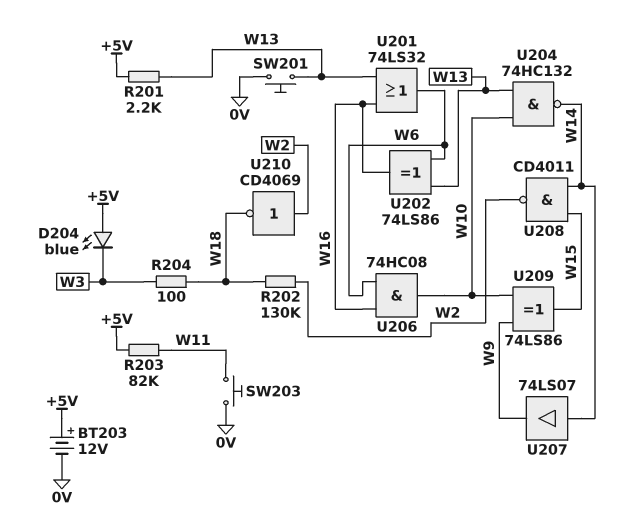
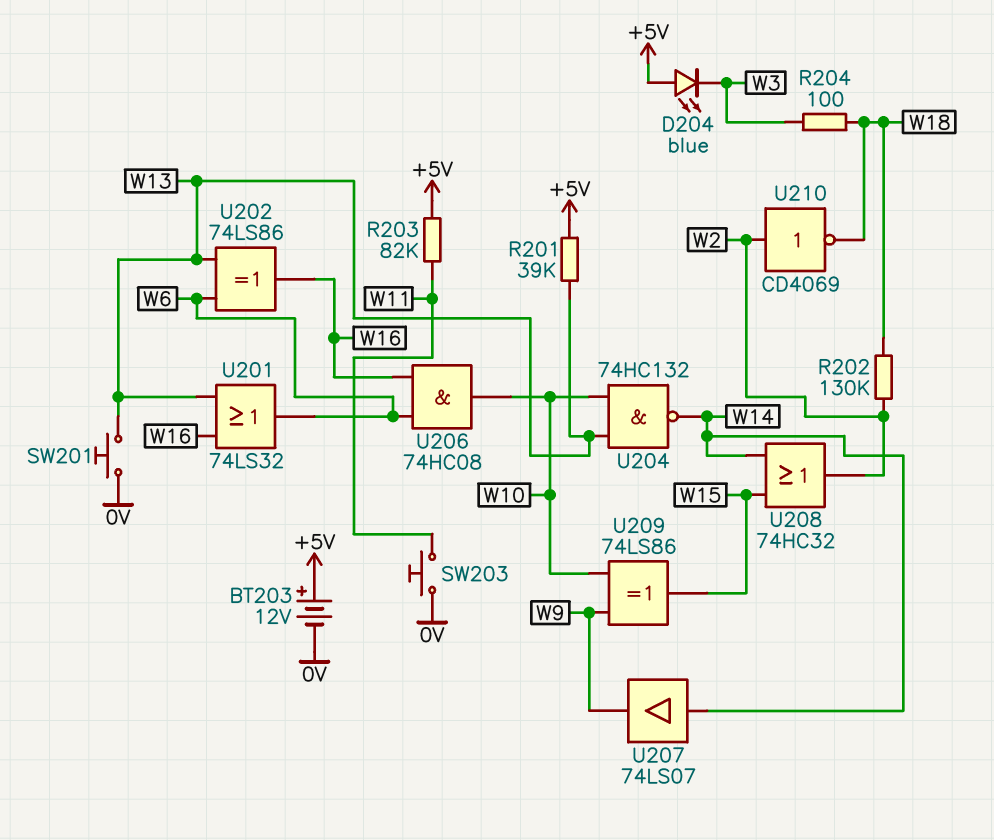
R201: 2.2k (+5V, W13) -> 39k (+5V, W13)
U208: NAND CD4011 (in W14, in W15, out W2) -> OR 74HC32 (in W14, in W15, out W2)

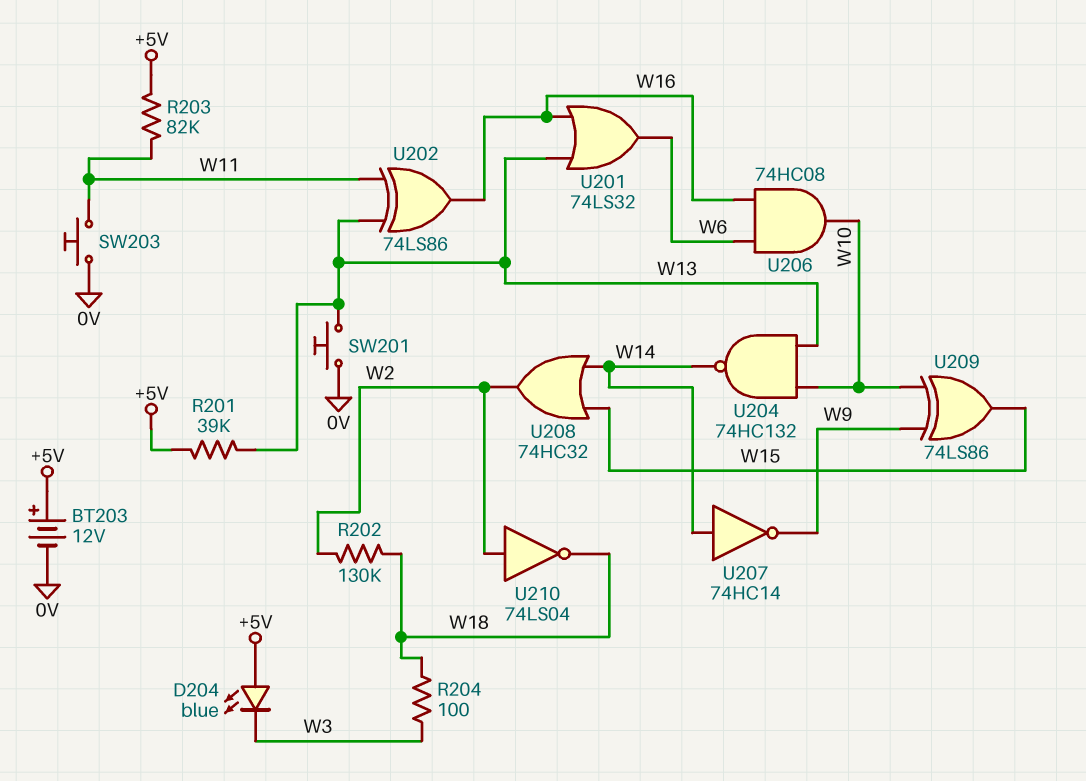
U202: XOR 74LS86 (in W6, in W13, out W16) -> XOR 74LS86 (in W11, in W13, out W16)
U207: buffer 74LS07 (in W14, out W9) -> NOT 74HC14 (in W14, out W9)
U210: NOT CD4069 (in W2, out W18) -> NOT 74LS04 (in W2, out W18)

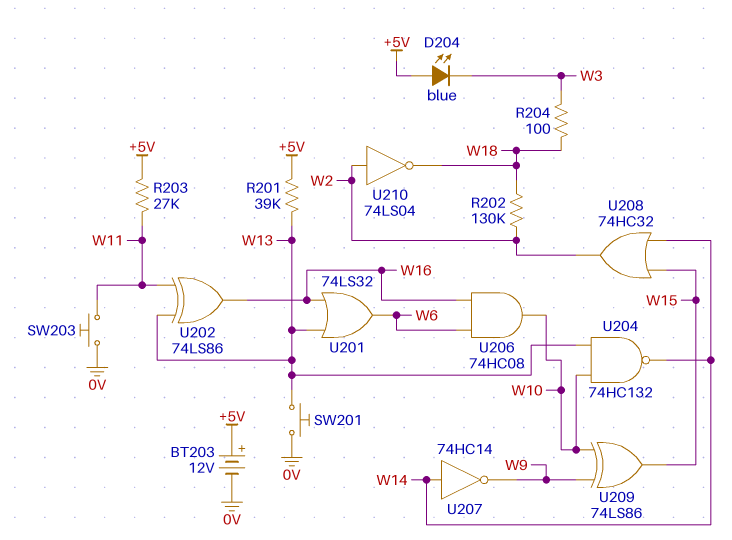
R203: 82k (+5V, W11) -> 27k (+5V, W11)

